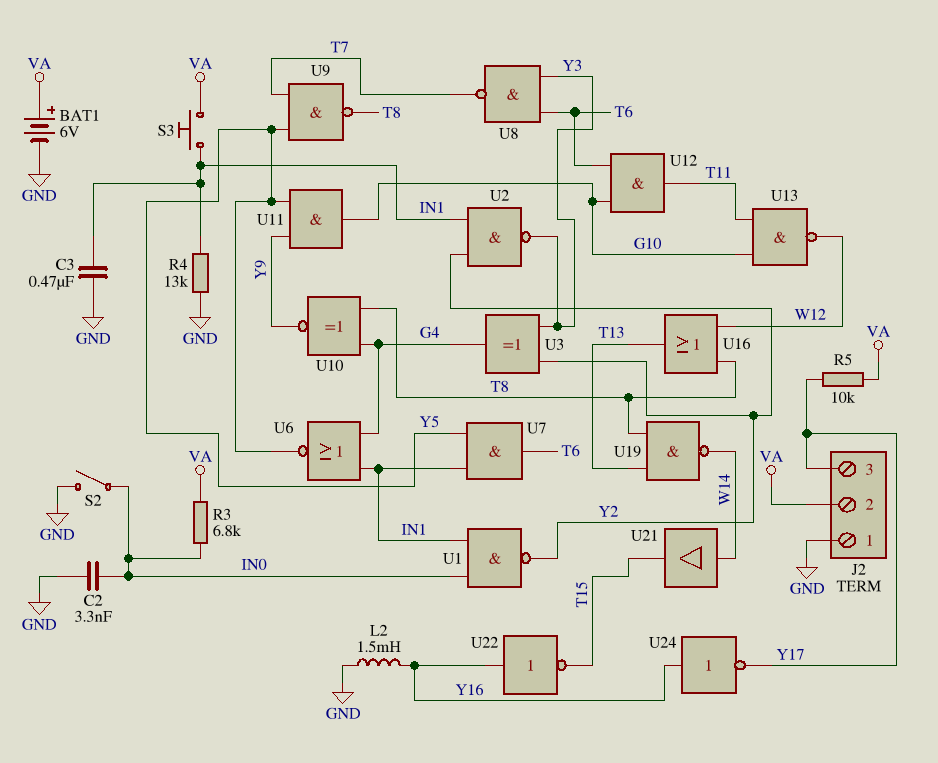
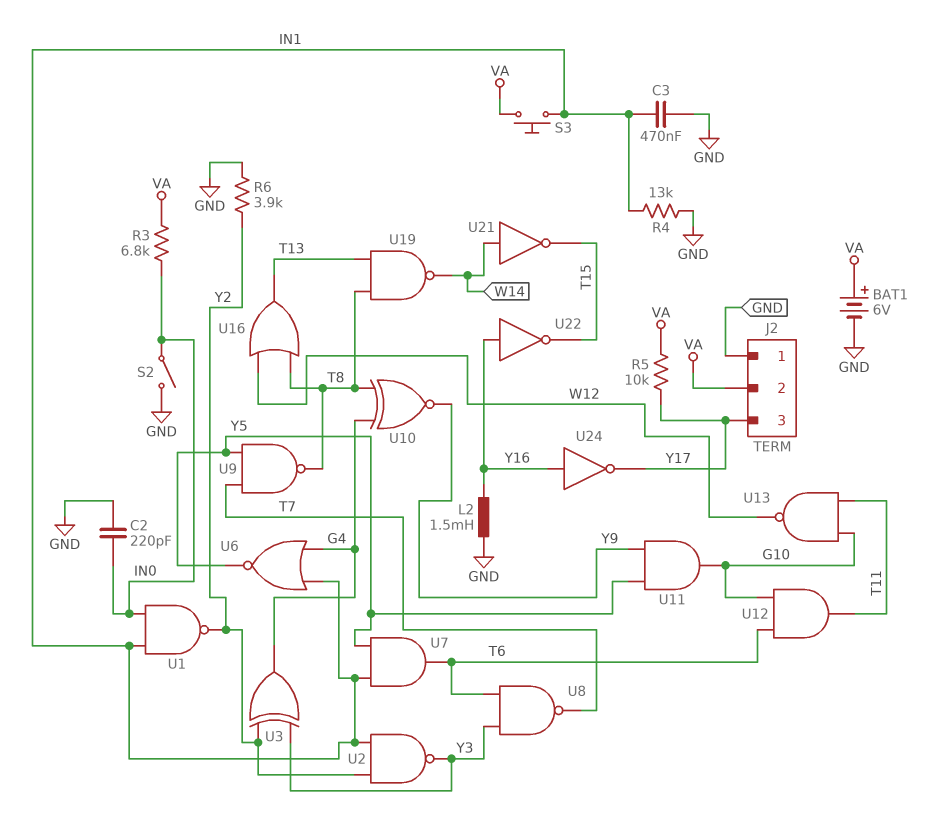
C2: 3.3nF (GND, IN0) -> 220pF (GND, IN0)
R6: none -> 3.9k (GND, Y2)
U21: buffer (in W14, out T15) -> NOT (in W14, out T15)

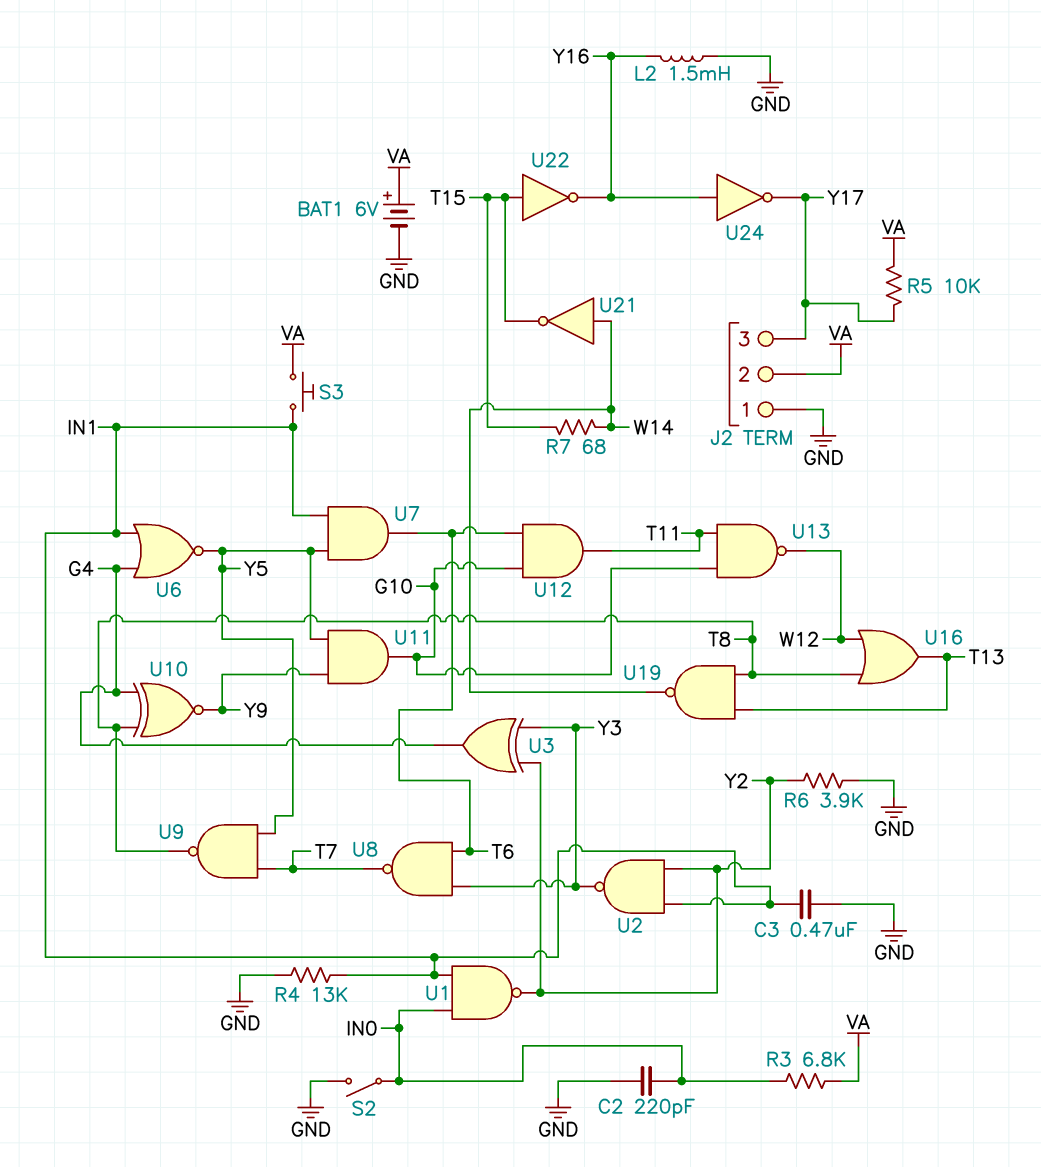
R7: none -> 68 (T15, W14)
U22: NOT (in Y16, out T15) -> NOT (in T15, out Y16)

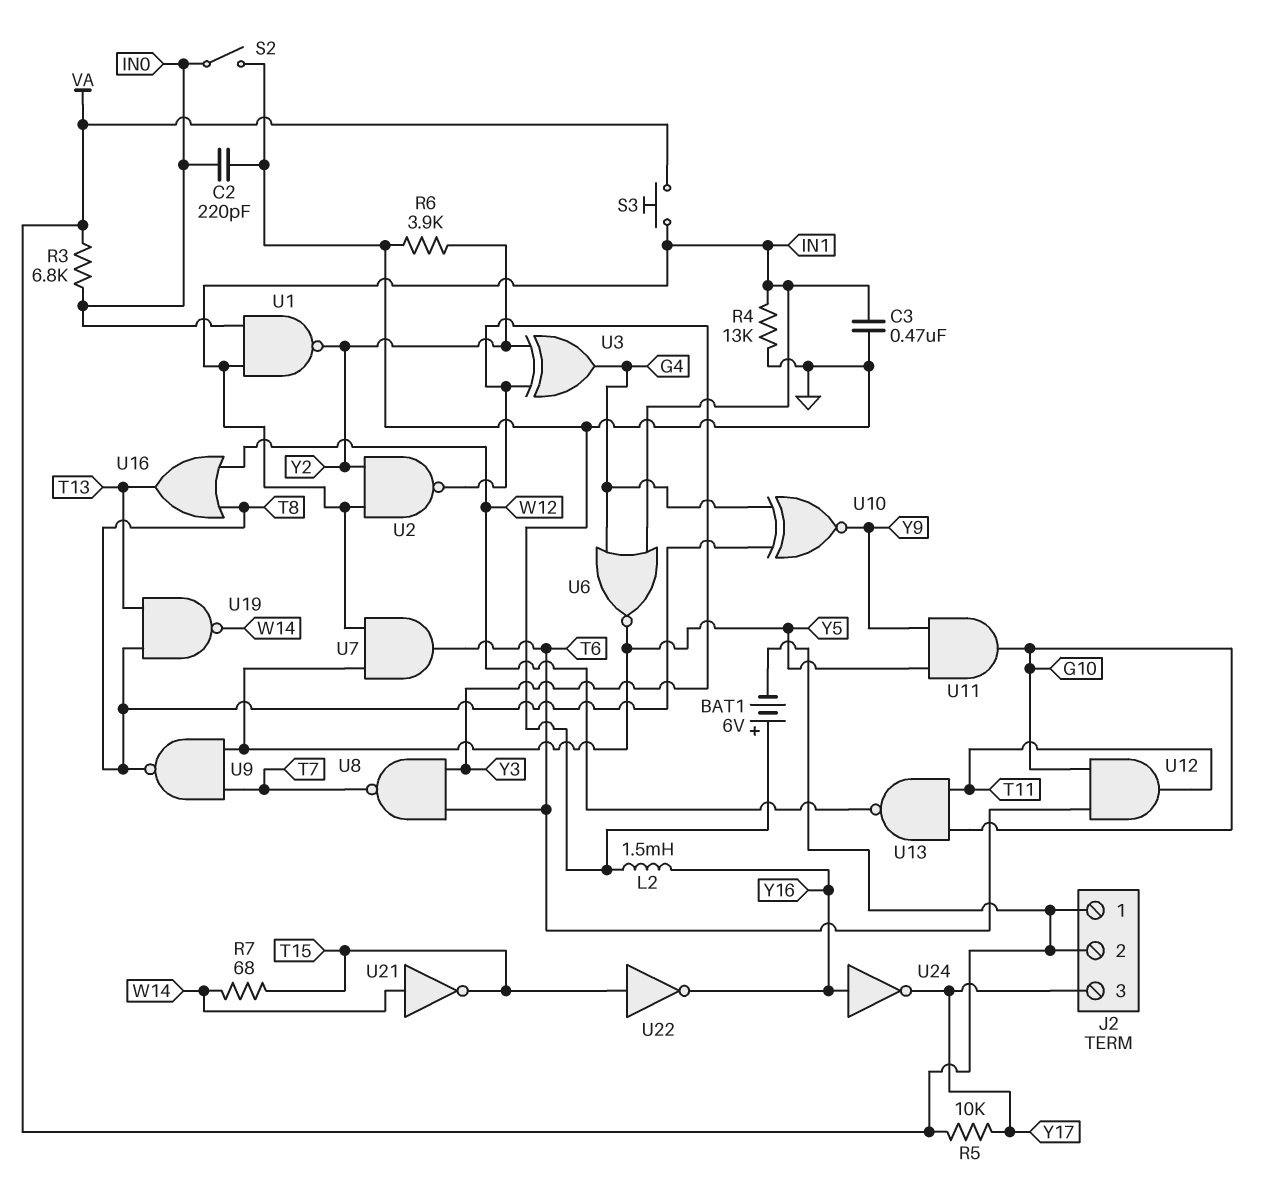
BAT1: 6V (plus VA, minus GND) -> 6V (plus GND, minus VA)
J2 pin 1: GND -> VA

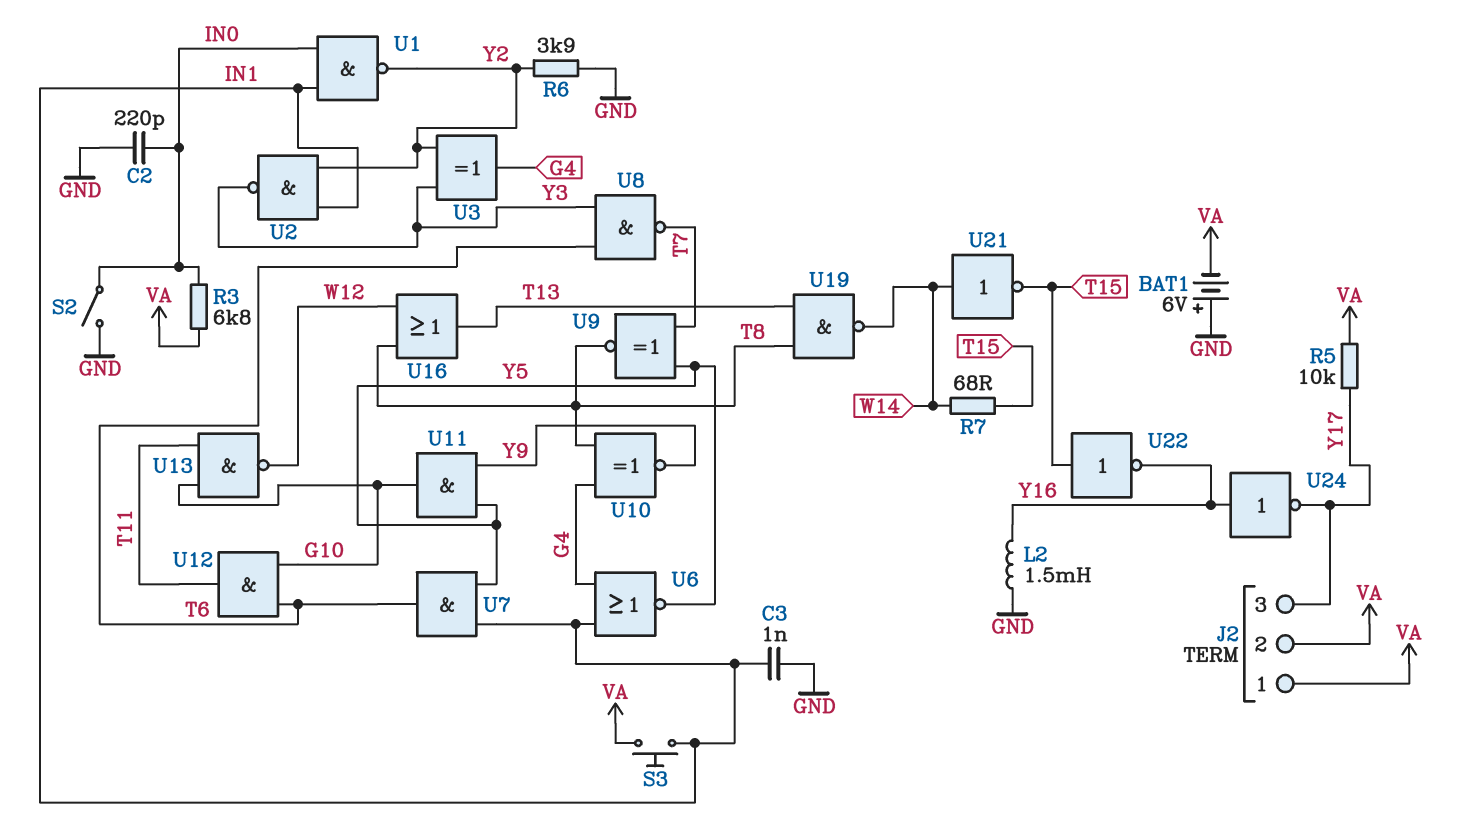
C3: 470nF (GND, IN1) -> 1nF (GND, IN1)
R4: 13k (GND, IN1) -> none
U9: NAND (in T7, in Y5, out T8) -> XNOR (in T7, in Y5, out T8)

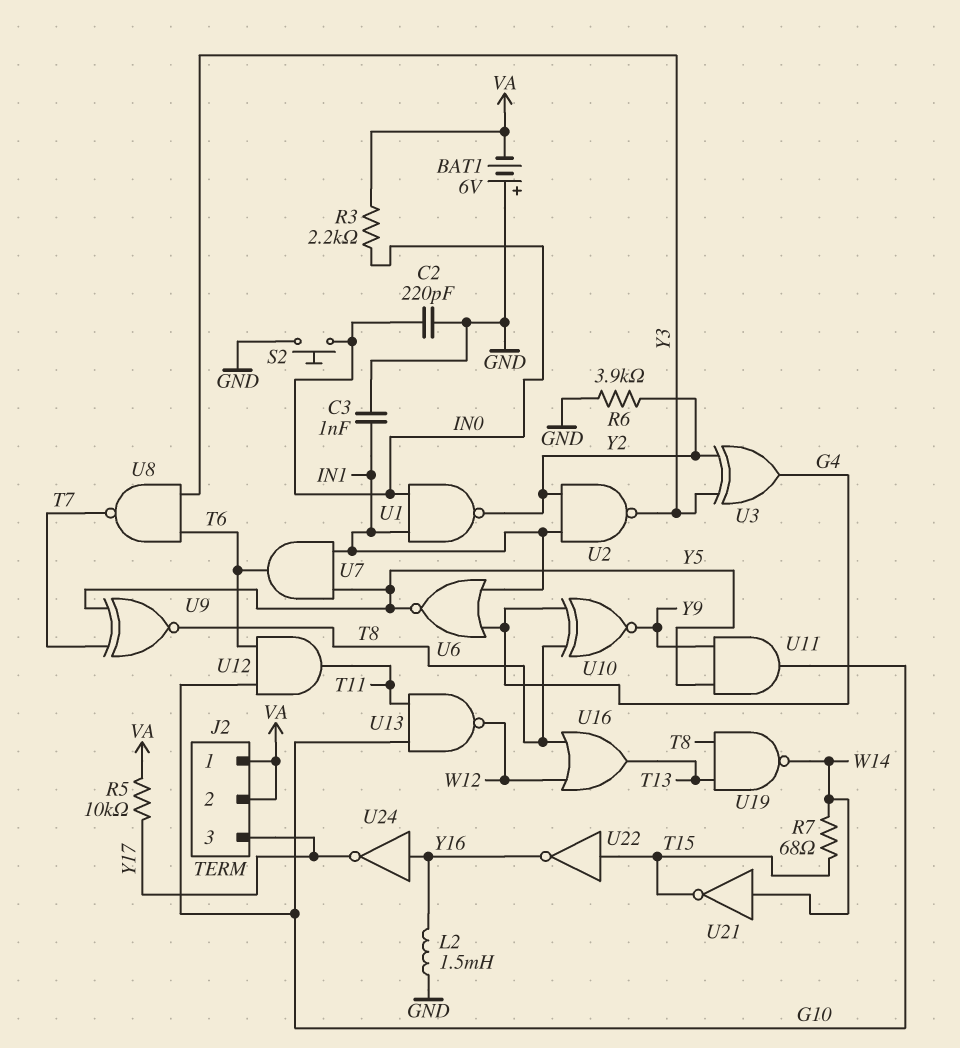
R3: 6.8k (IN0, VA) -> 2.2k (IN0, VA)
S2: switch (GND, IN0) -> button (GND, IN0)
S3: button (IN1, VA) -> none

